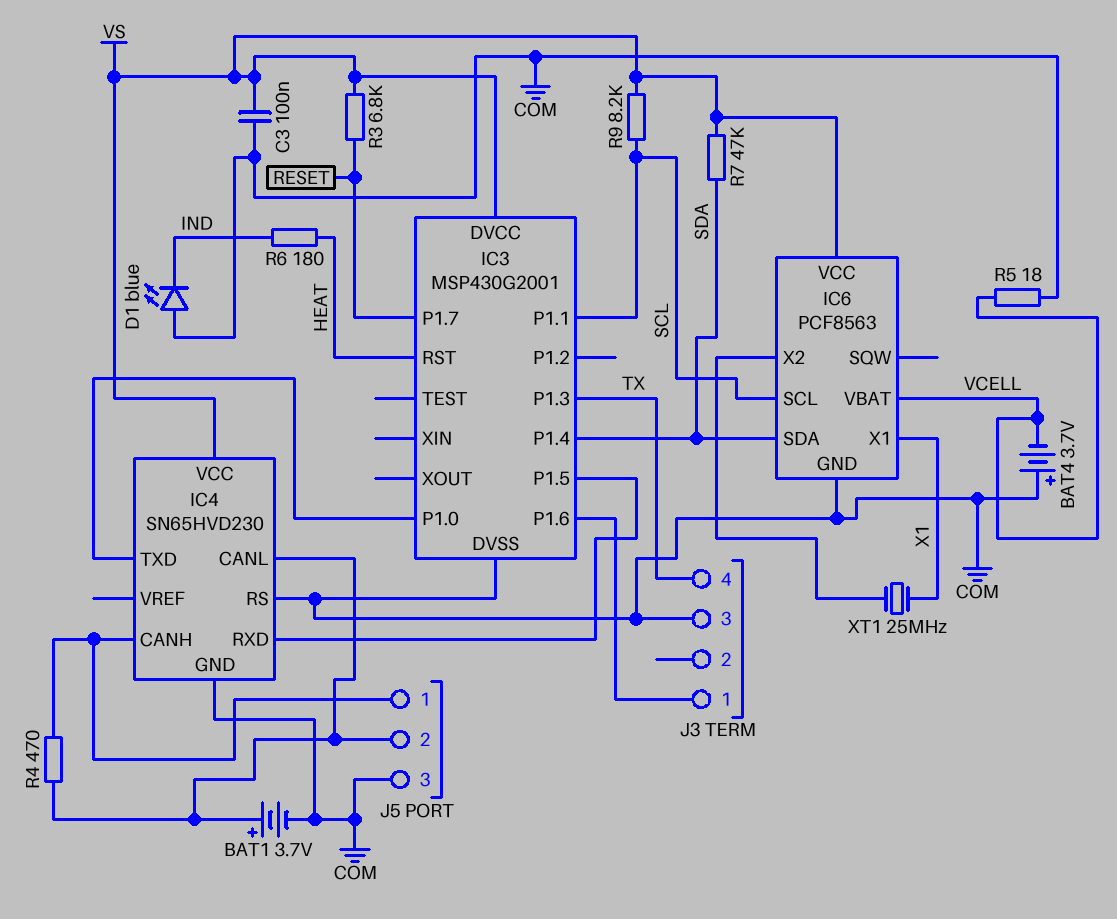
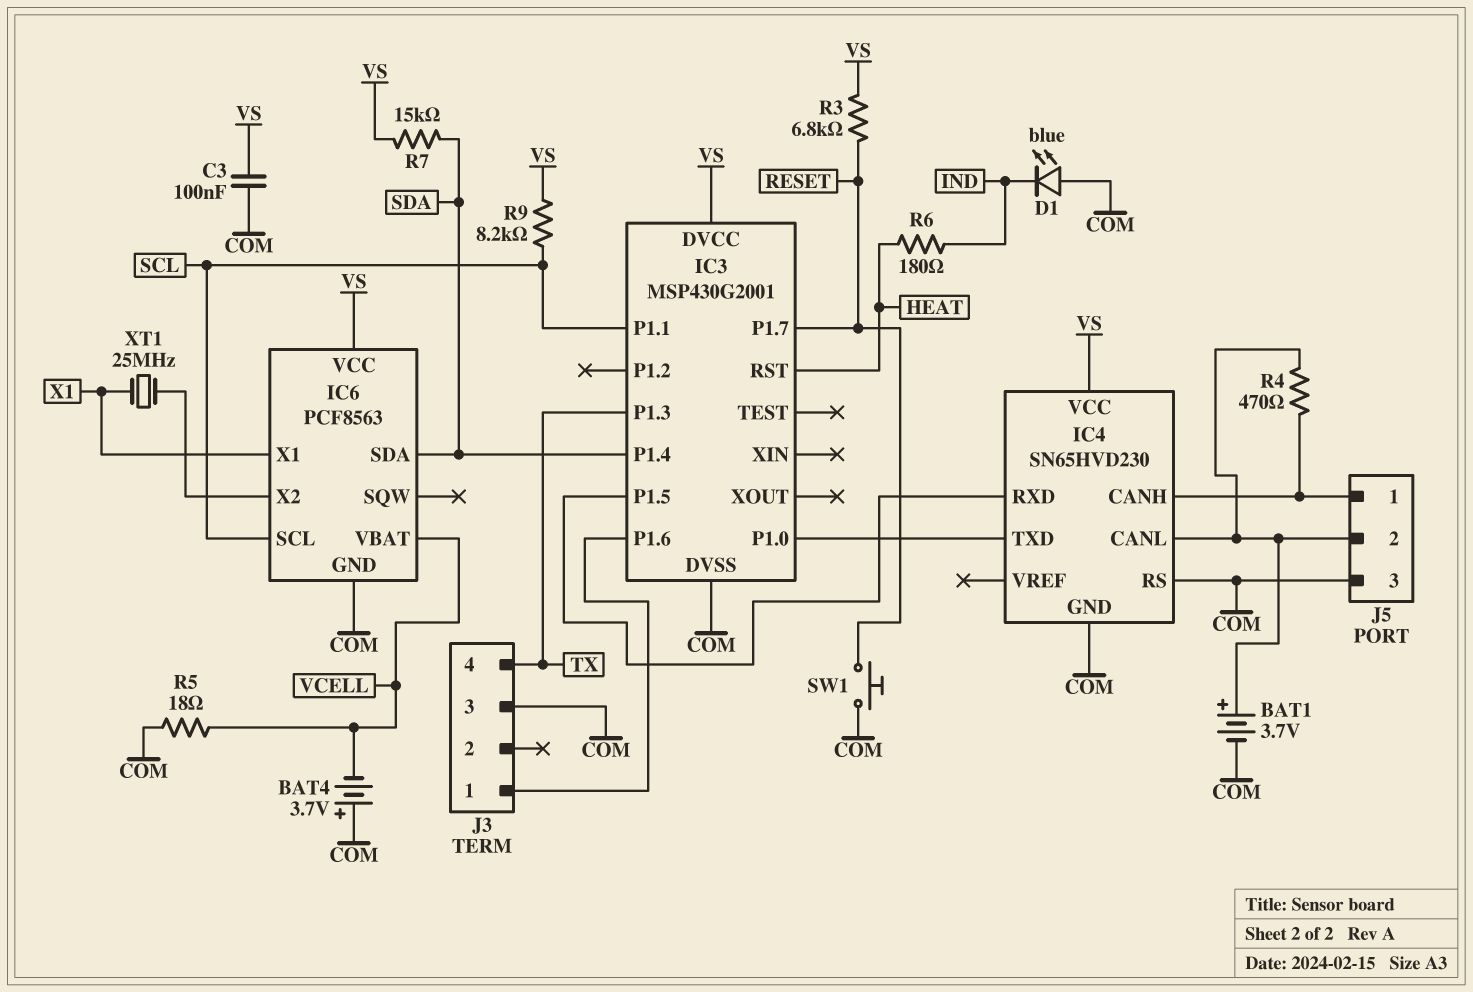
R7: 47k (SDA, VS) -> 15k (SDA, VS)
SW1: none -> button (COM, RESET)

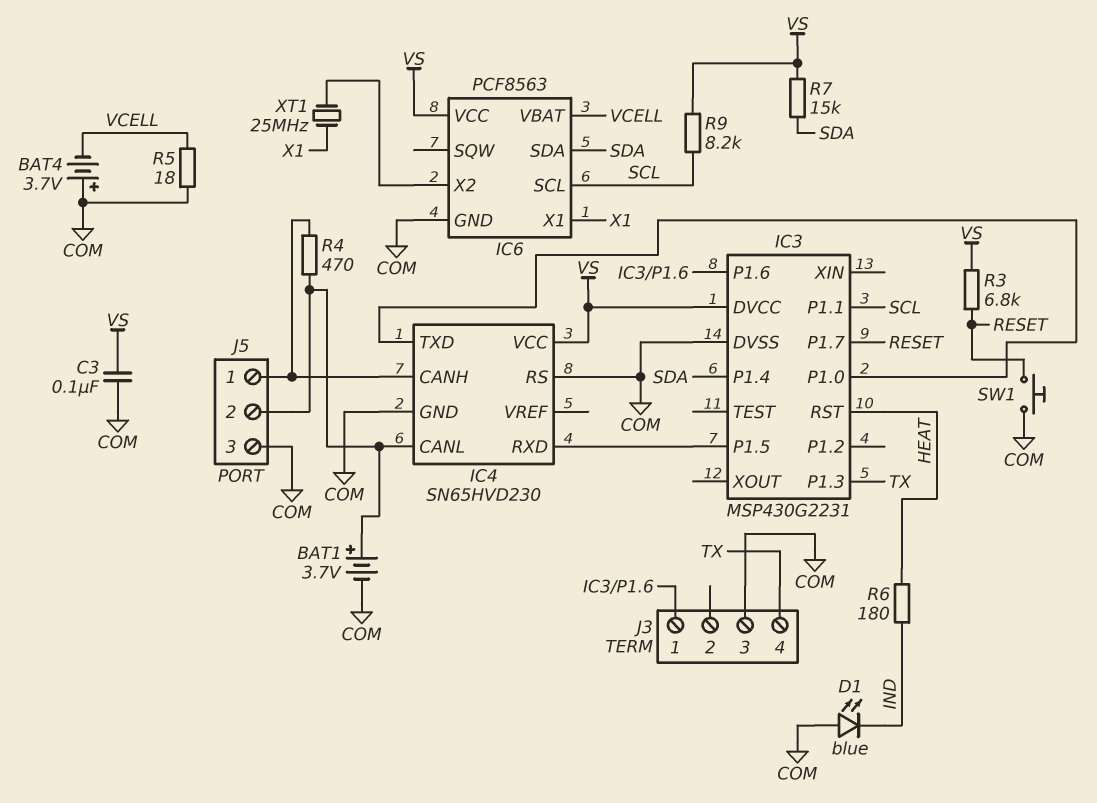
IC3: MSP430G2001 -> MSP430G2231

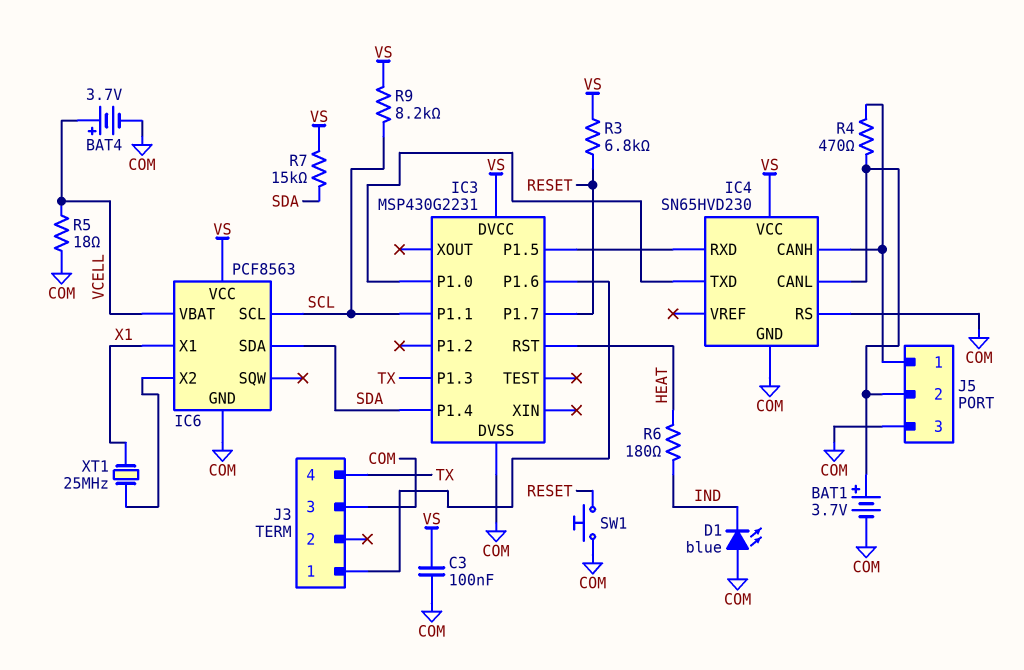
BAT4: 3.7V (plus COM, minus VCELL) -> 3.7V (plus VCELL, minus COM)

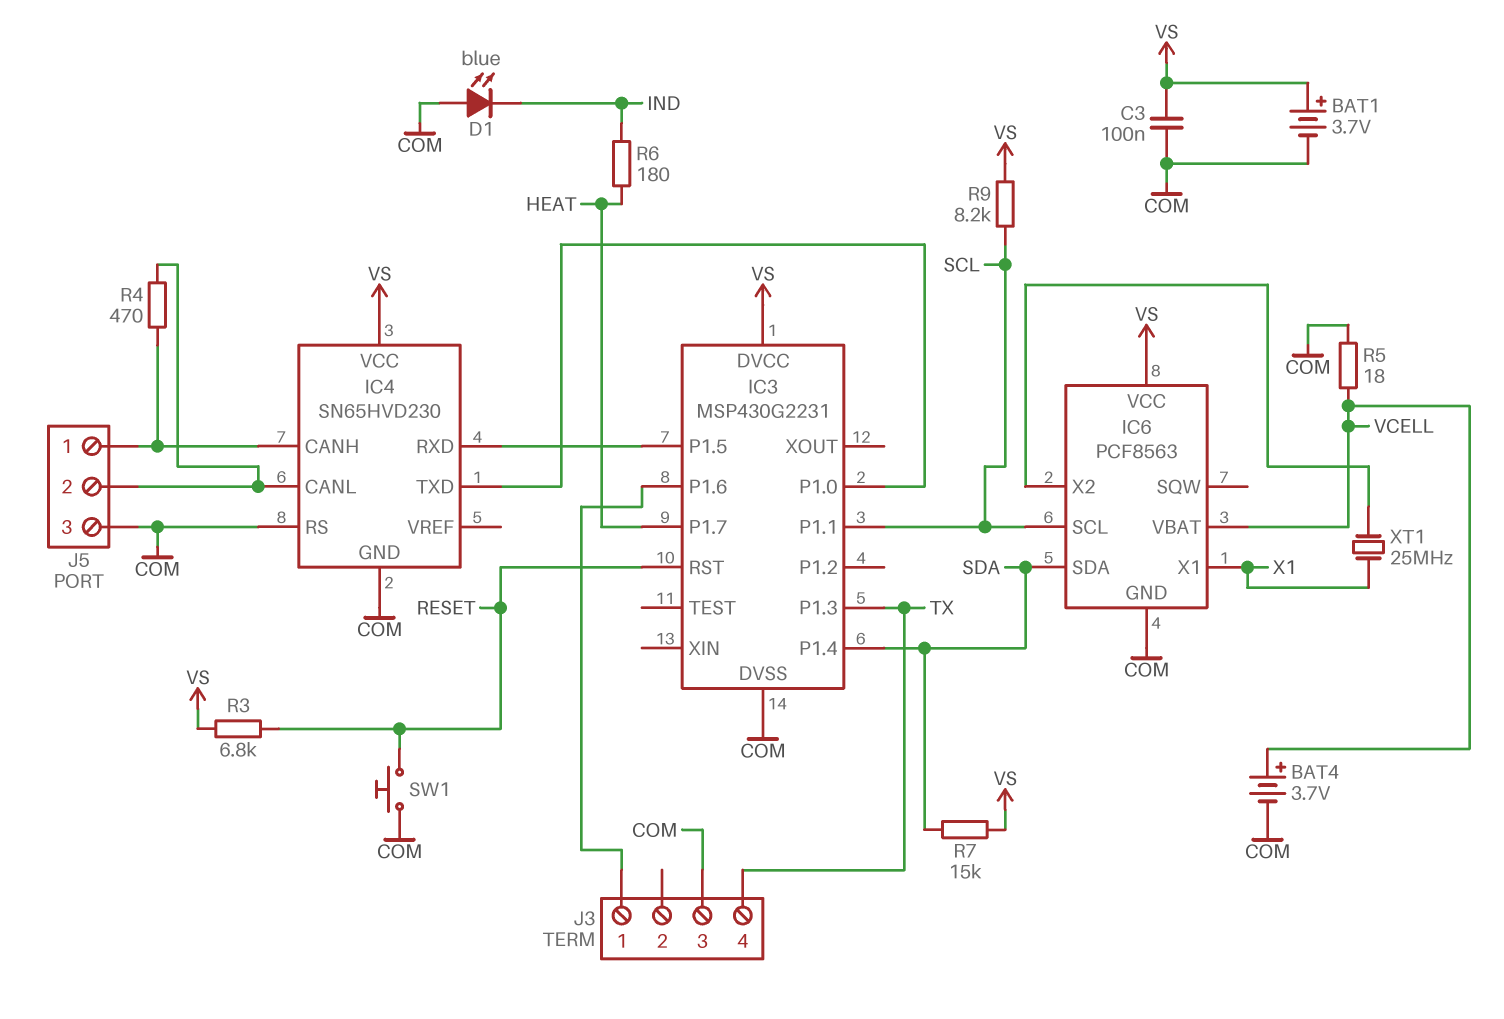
BAT1: 3.7V (plus IC4/CANL, minus COM) -> 3.7V (plus VS, minus COM)
IC3 pin P1.7: RESET -> HEAT
IC3 pin RST: HEAT -> RESET

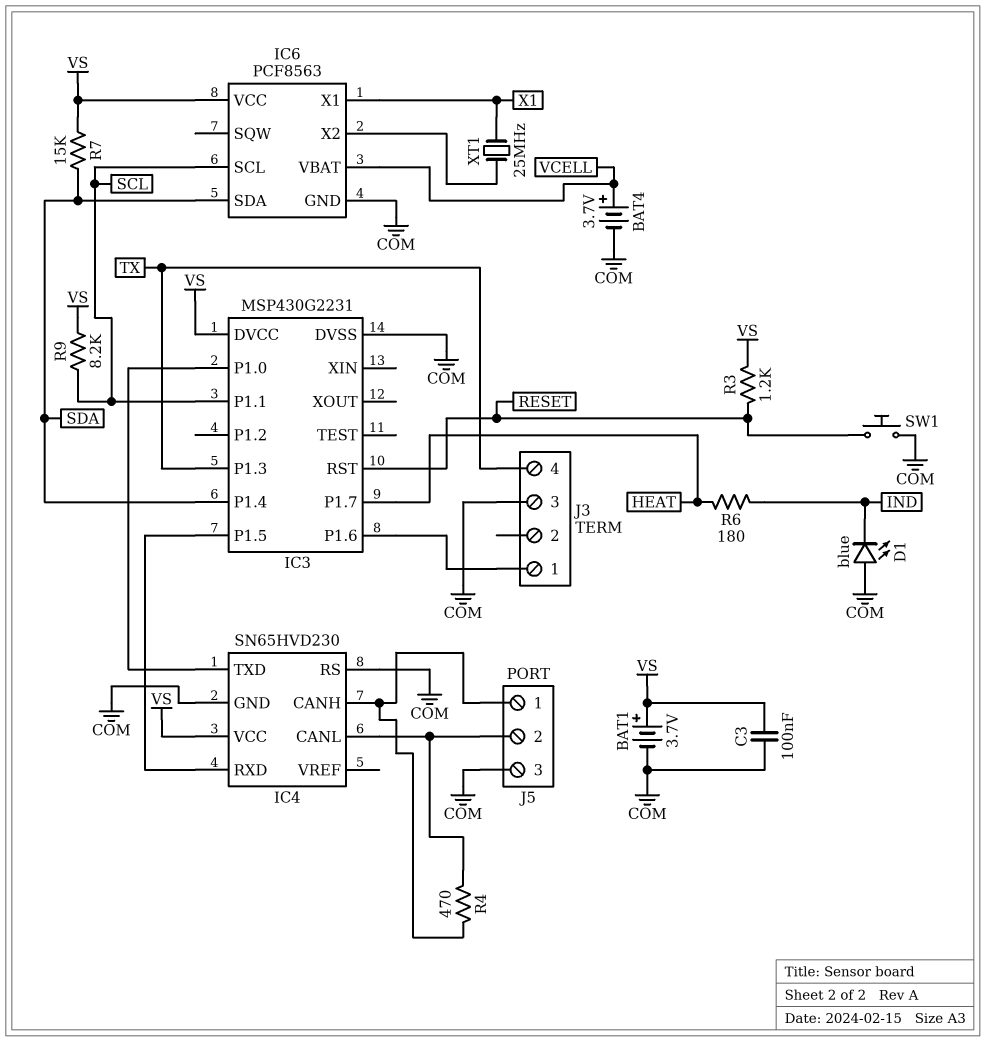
R3: 6.8k (RESET, VS) -> 1.2k (RESET, VS)
R5: 18 (COM, VCELL) -> none

